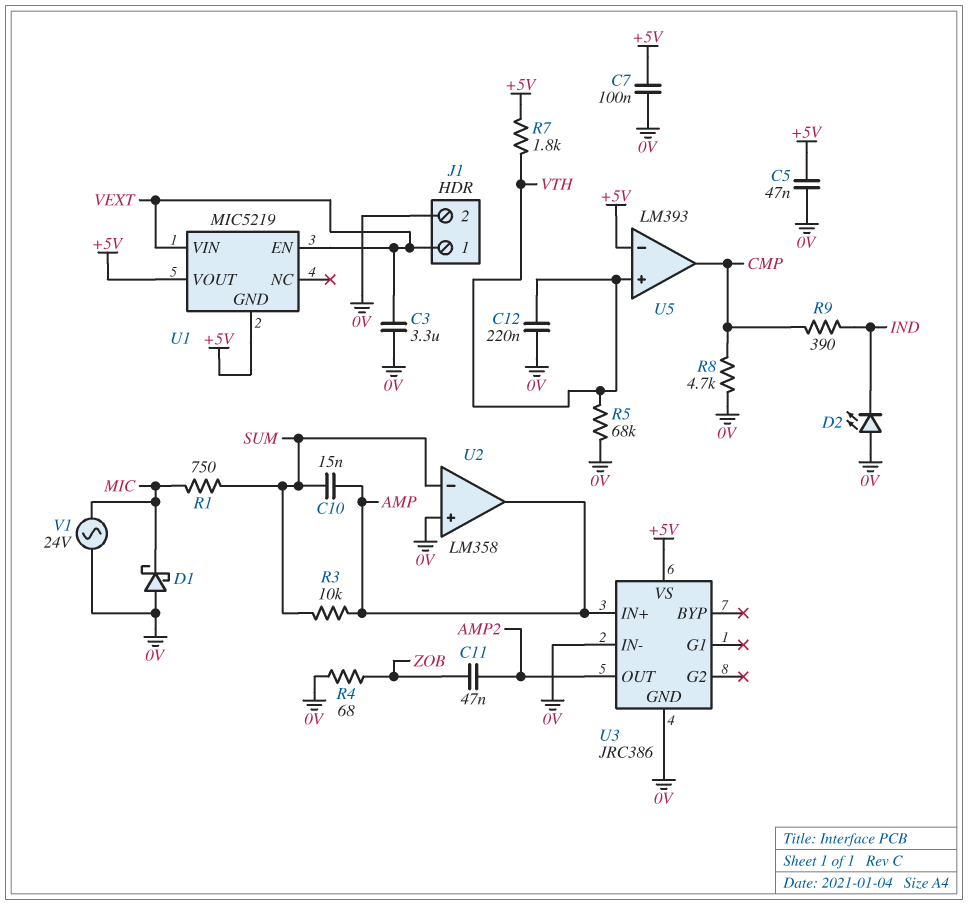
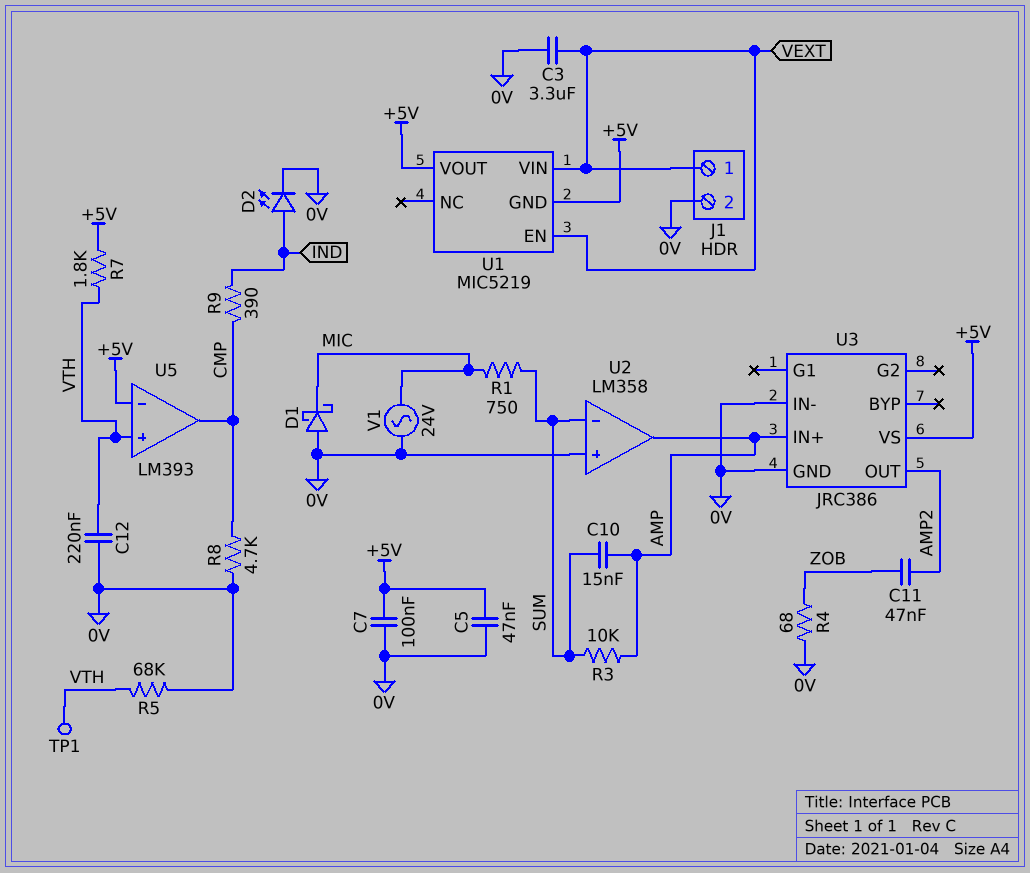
D2: LED (A 0V, K IND) -> LED (A IND, K 0V)
TP1: none -> test point (VTH)

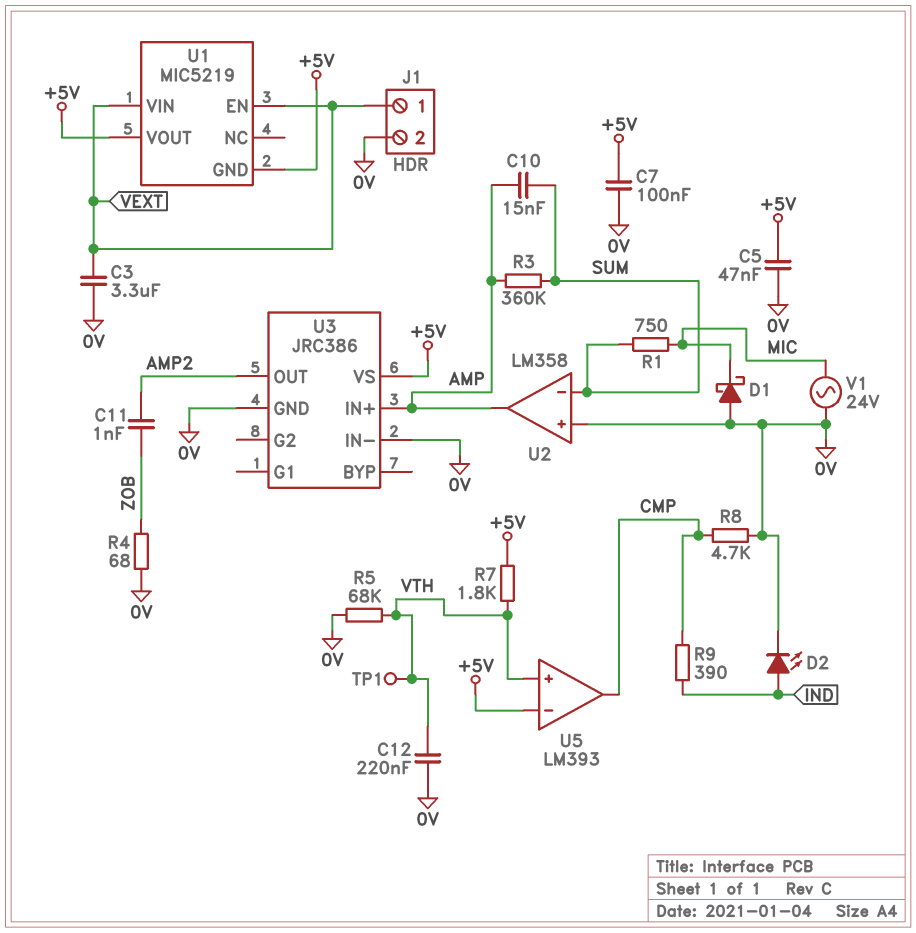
C11: 47nF (AMP2, ZOB) -> 1nF (AMP2, ZOB)
R3: 10k (AMP, SUM) -> 360k (AMP, SUM)

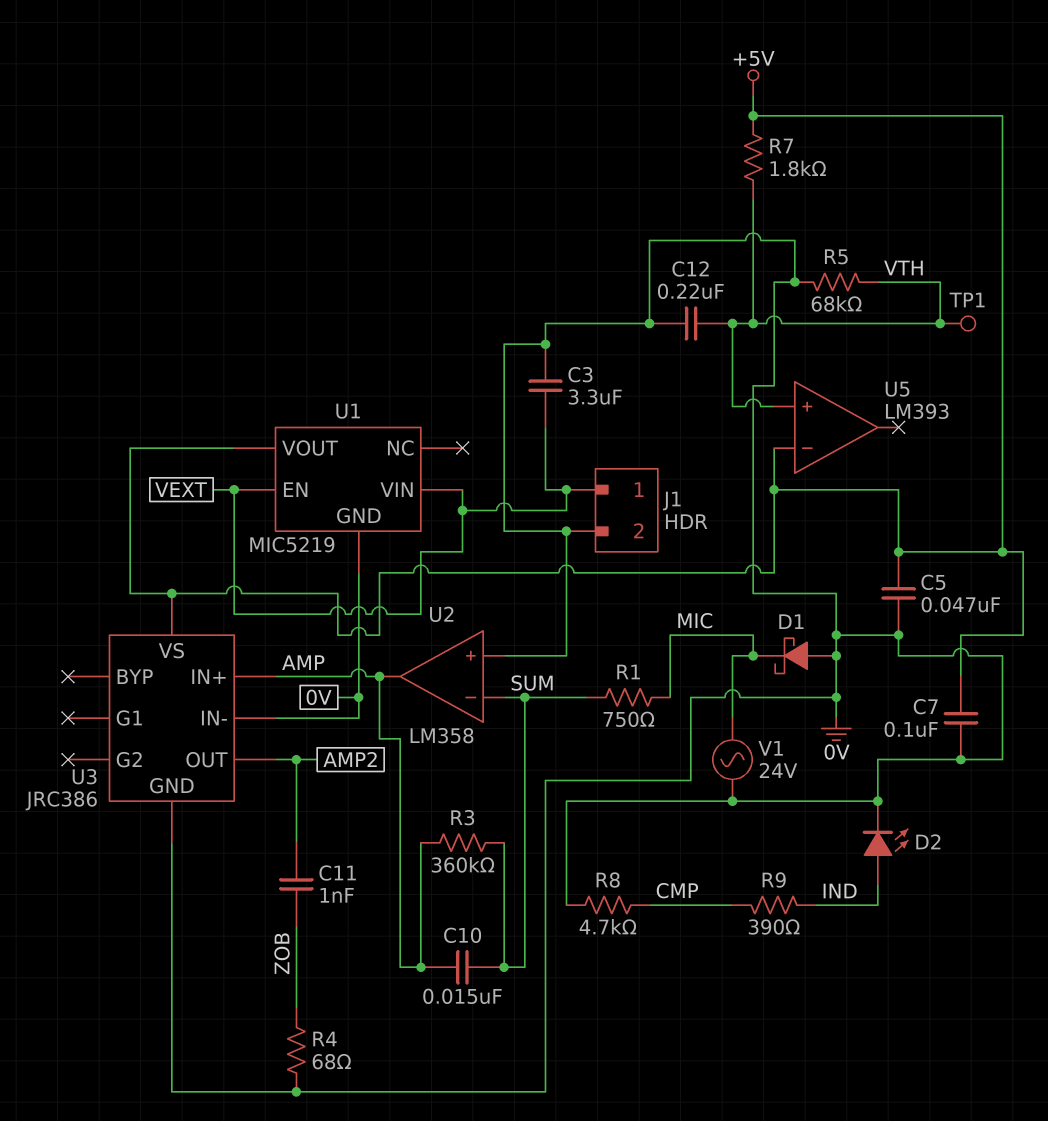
U1 pin GND: +5V -> 0V
U5 pin out: CMP -> none

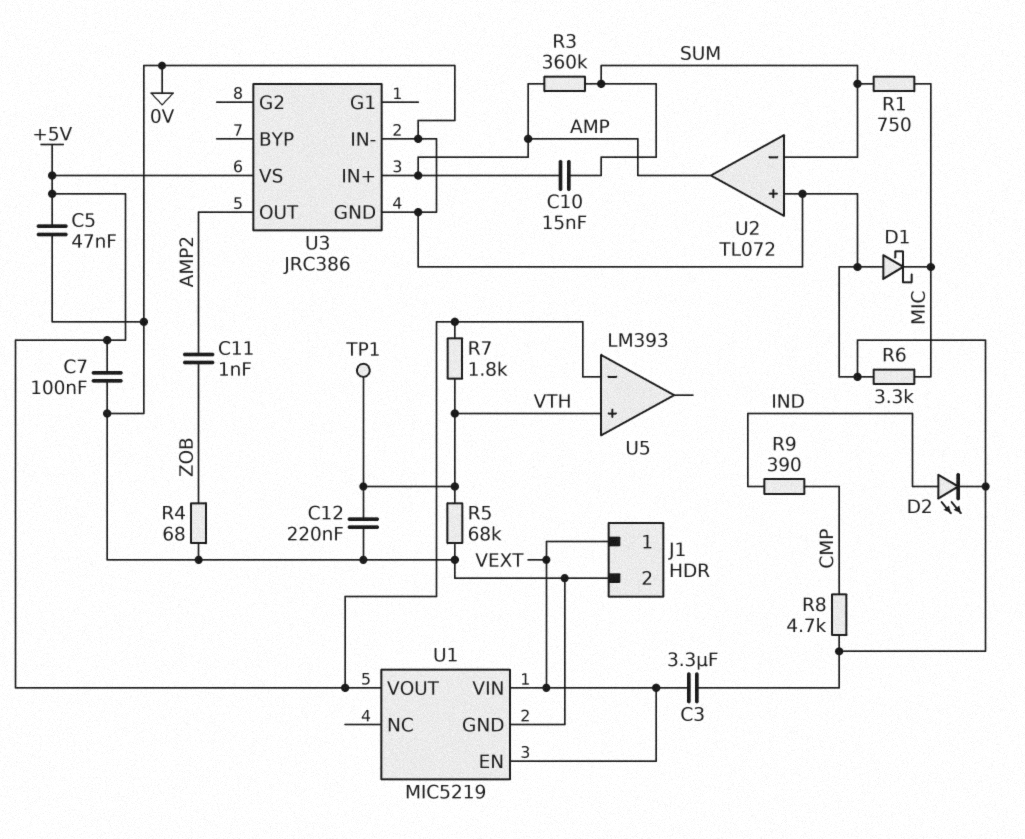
R6: none -> 3.3k (0V, MIC)
U2: LM358 -> TL072
V1: AC 24V (0V, MIC) -> none

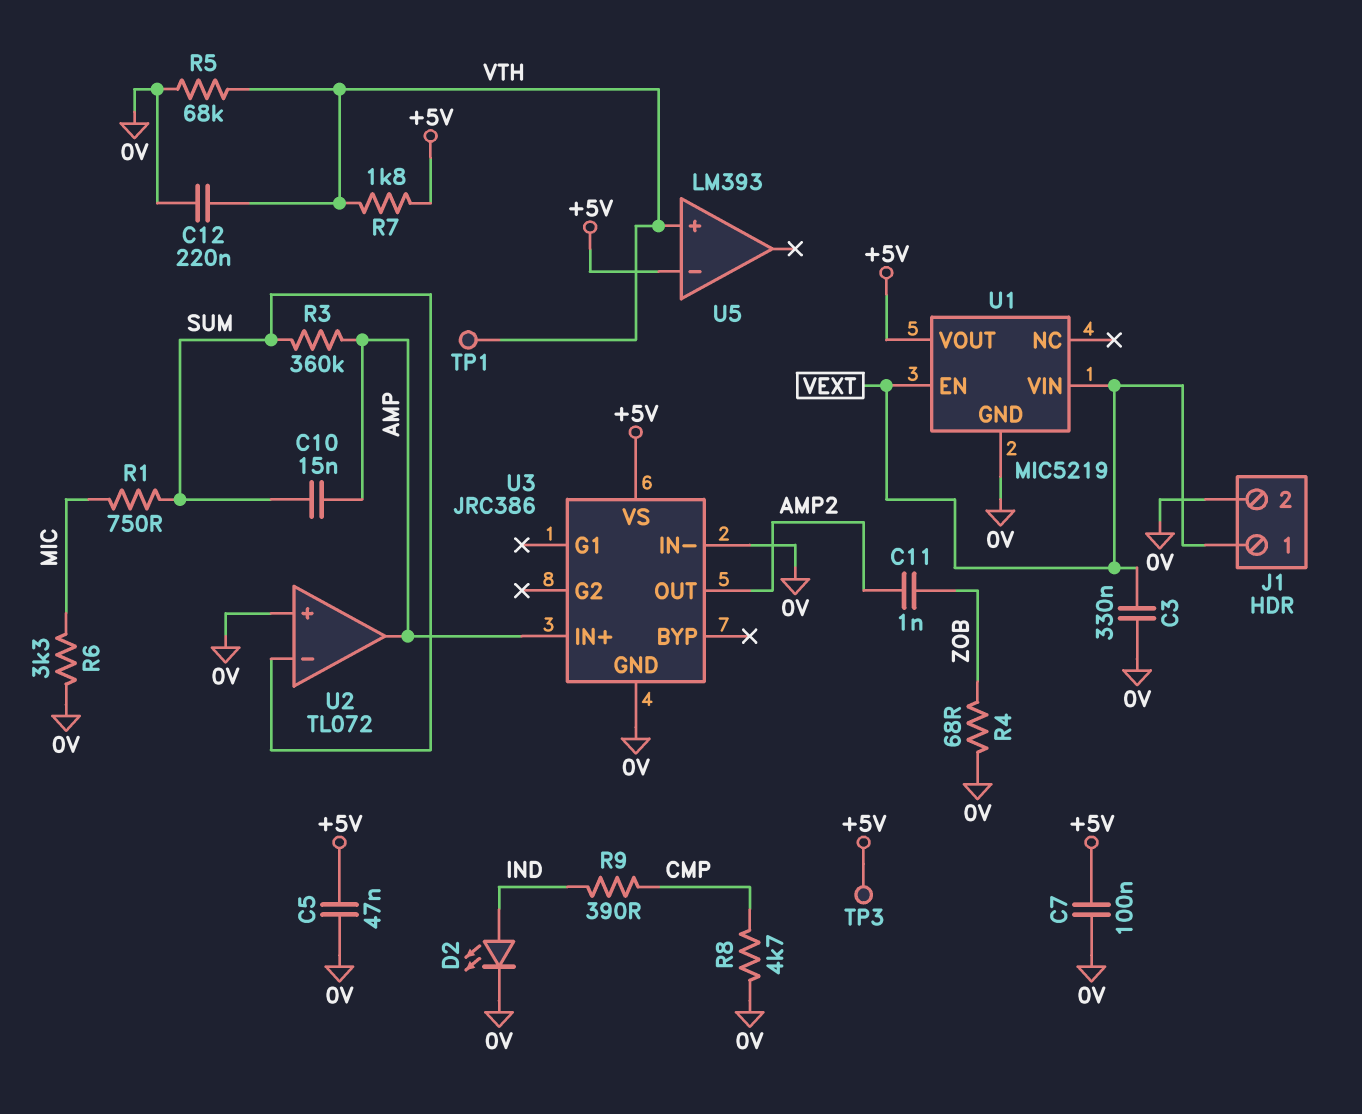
C3: 3.3uF (0V, VEXT) -> 330nF (0V, VEXT)
D1: schottky (A 0V, K MIC) -> none
TP3: none -> test point (+5V)

